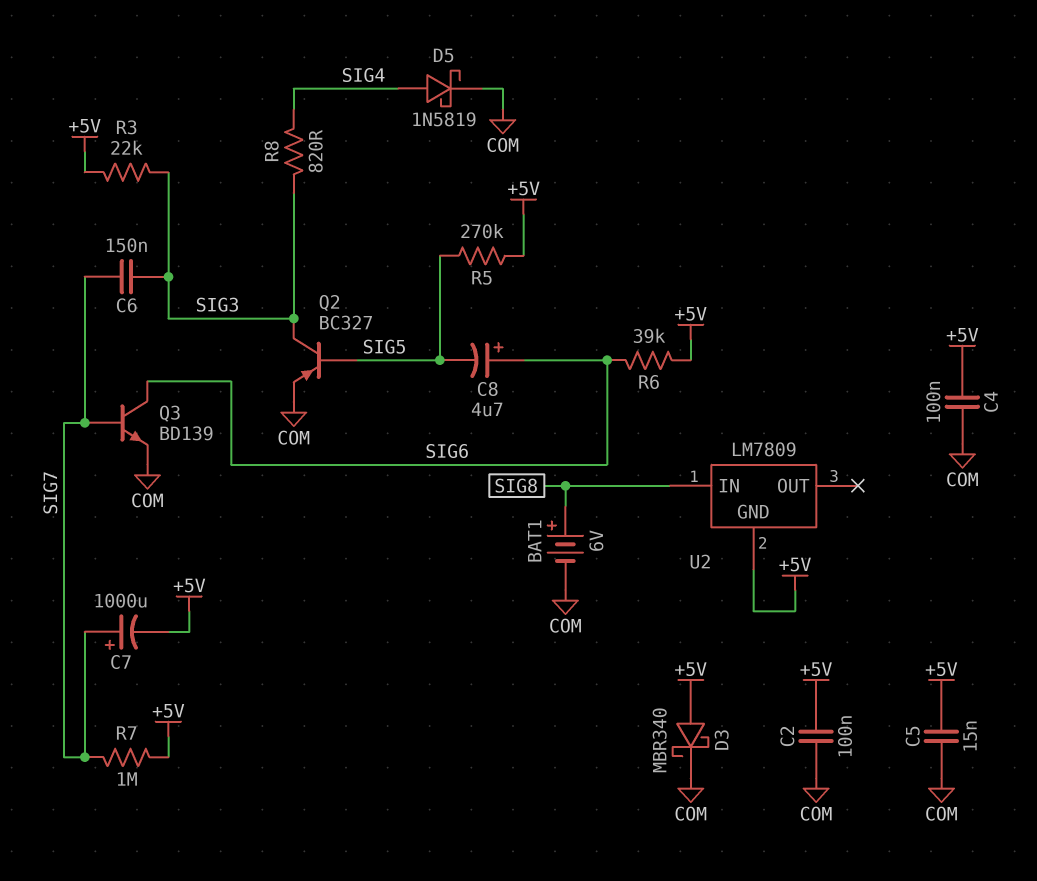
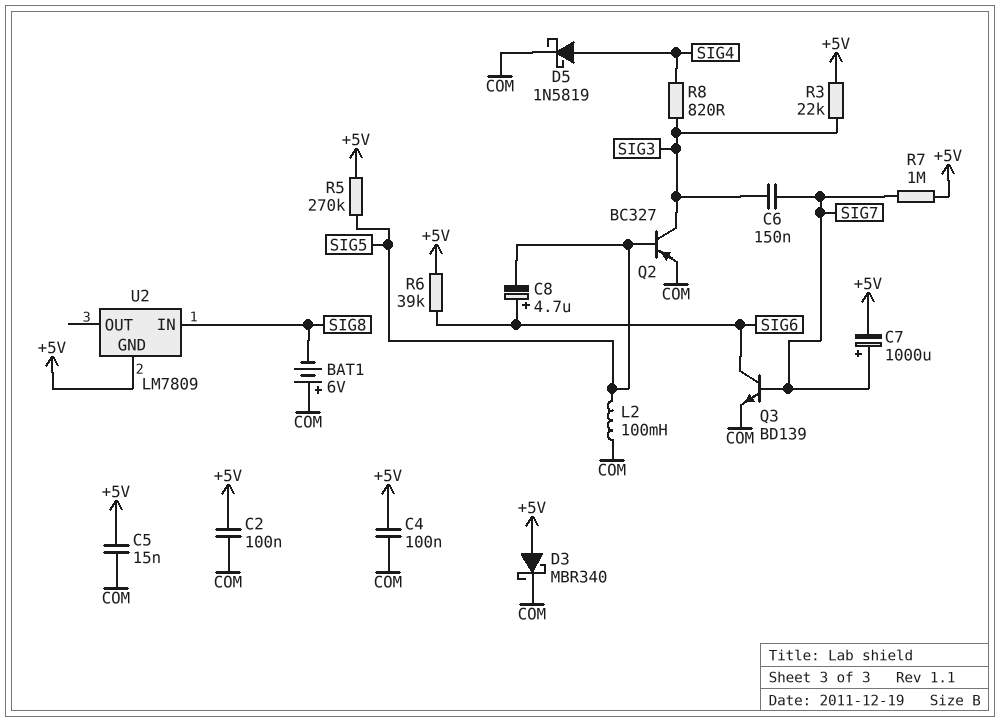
BAT1: 6V (plus SIG8, minus COM) -> 6V (plus COM, minus SIG8)
L2: none -> 100mH (COM, SIG5)

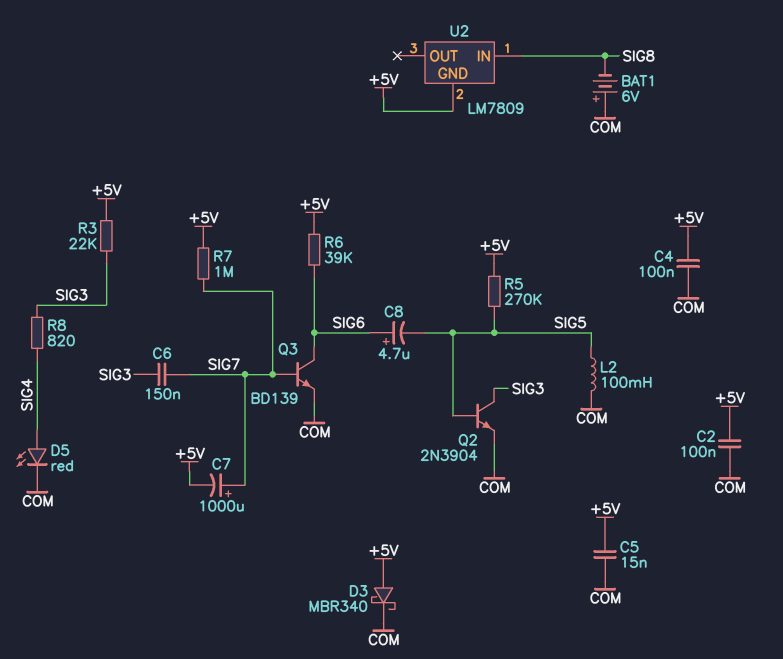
D5: schottky 1N5819 (A SIG4, K COM) -> LED red (A SIG4, K COM)
Q2: PNP BC327 (B SIG5, C SIG3, E COM) -> NPN 2N3904 (B SIG5, C SIG3, E COM)

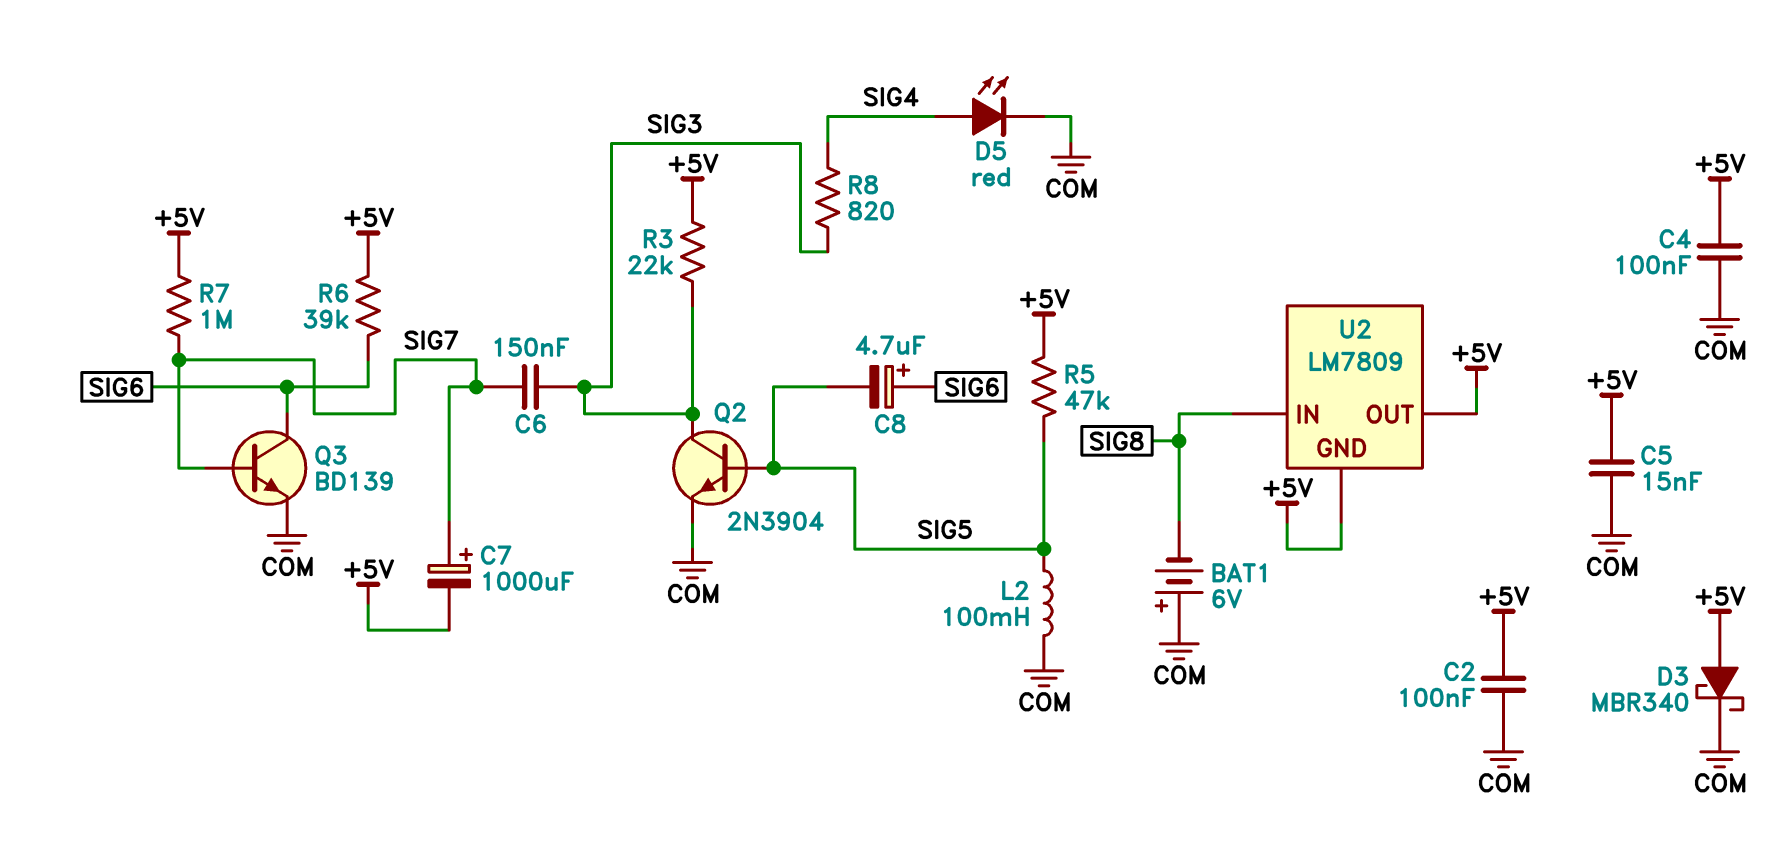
R5: 270k (+5V, SIG5) -> 47k (+5V, SIG5)
U2 pin OUT: none -> +5V

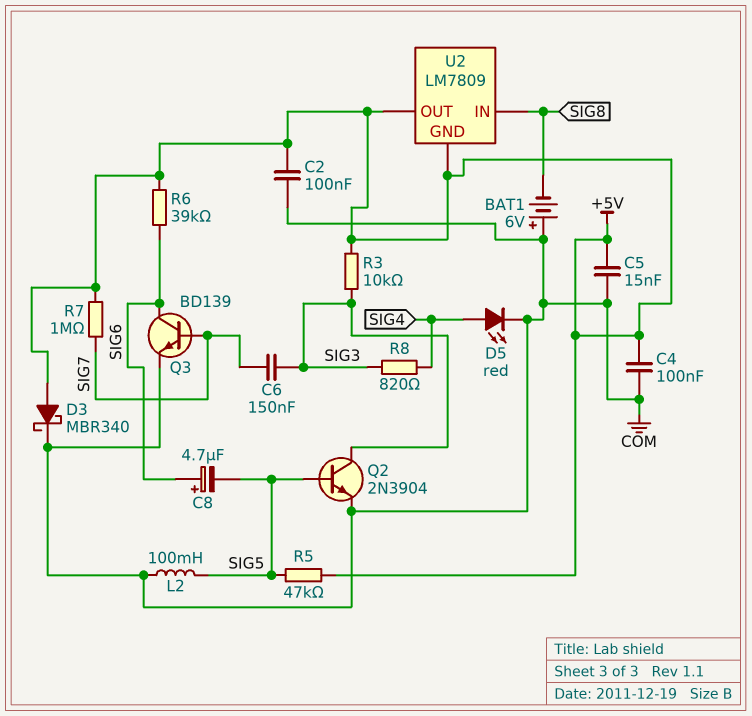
C7: 1000uF (plus SIG7, minus +5V) -> none
R3: 22k (+5V, SIG3) -> 10k (+5V, SIG3)

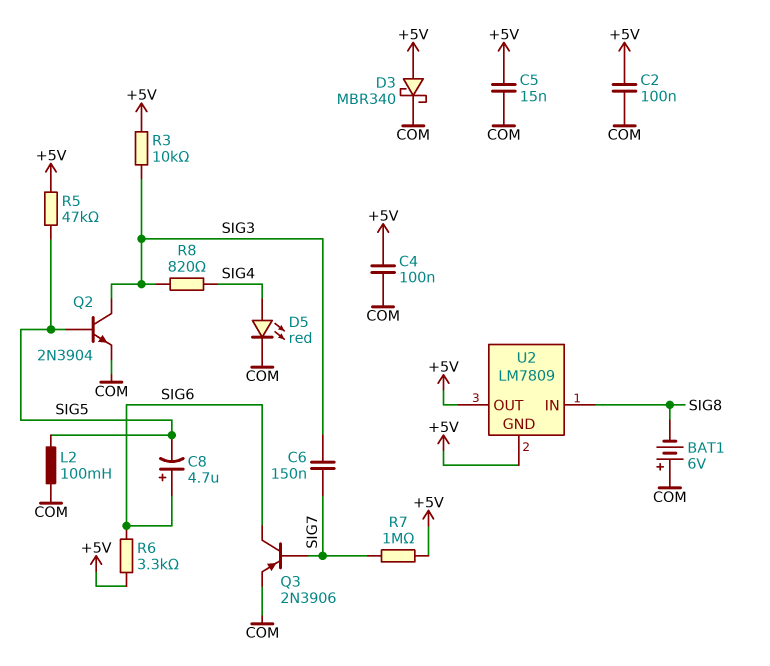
Q3: NPN BD139 (B SIG7, C SIG6, E COM) -> PNP 2N3906 (B SIG7, C SIG6, E COM)
R6: 39k (+5V, SIG6) -> 3.3k (+5V, SIG6)

